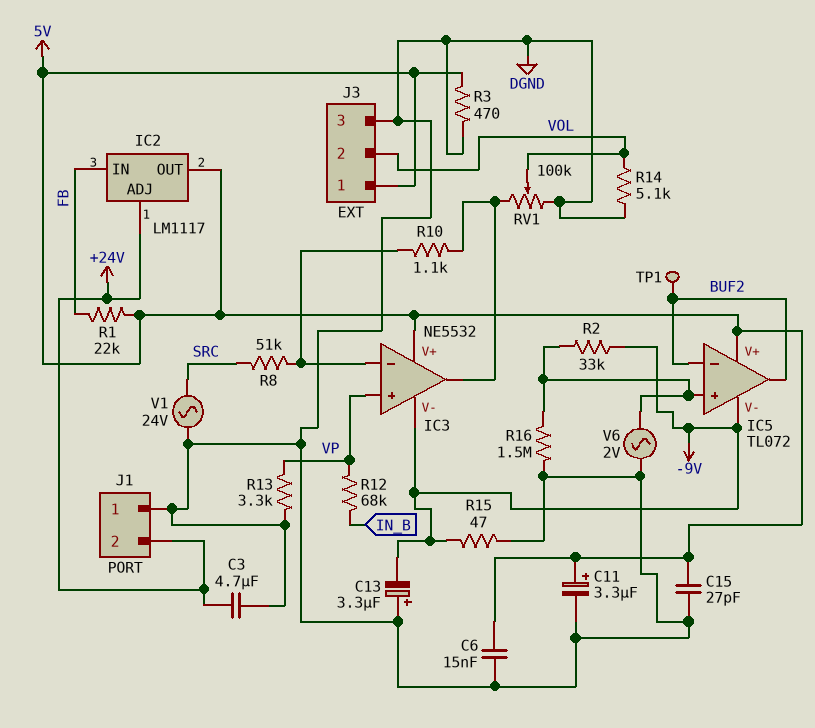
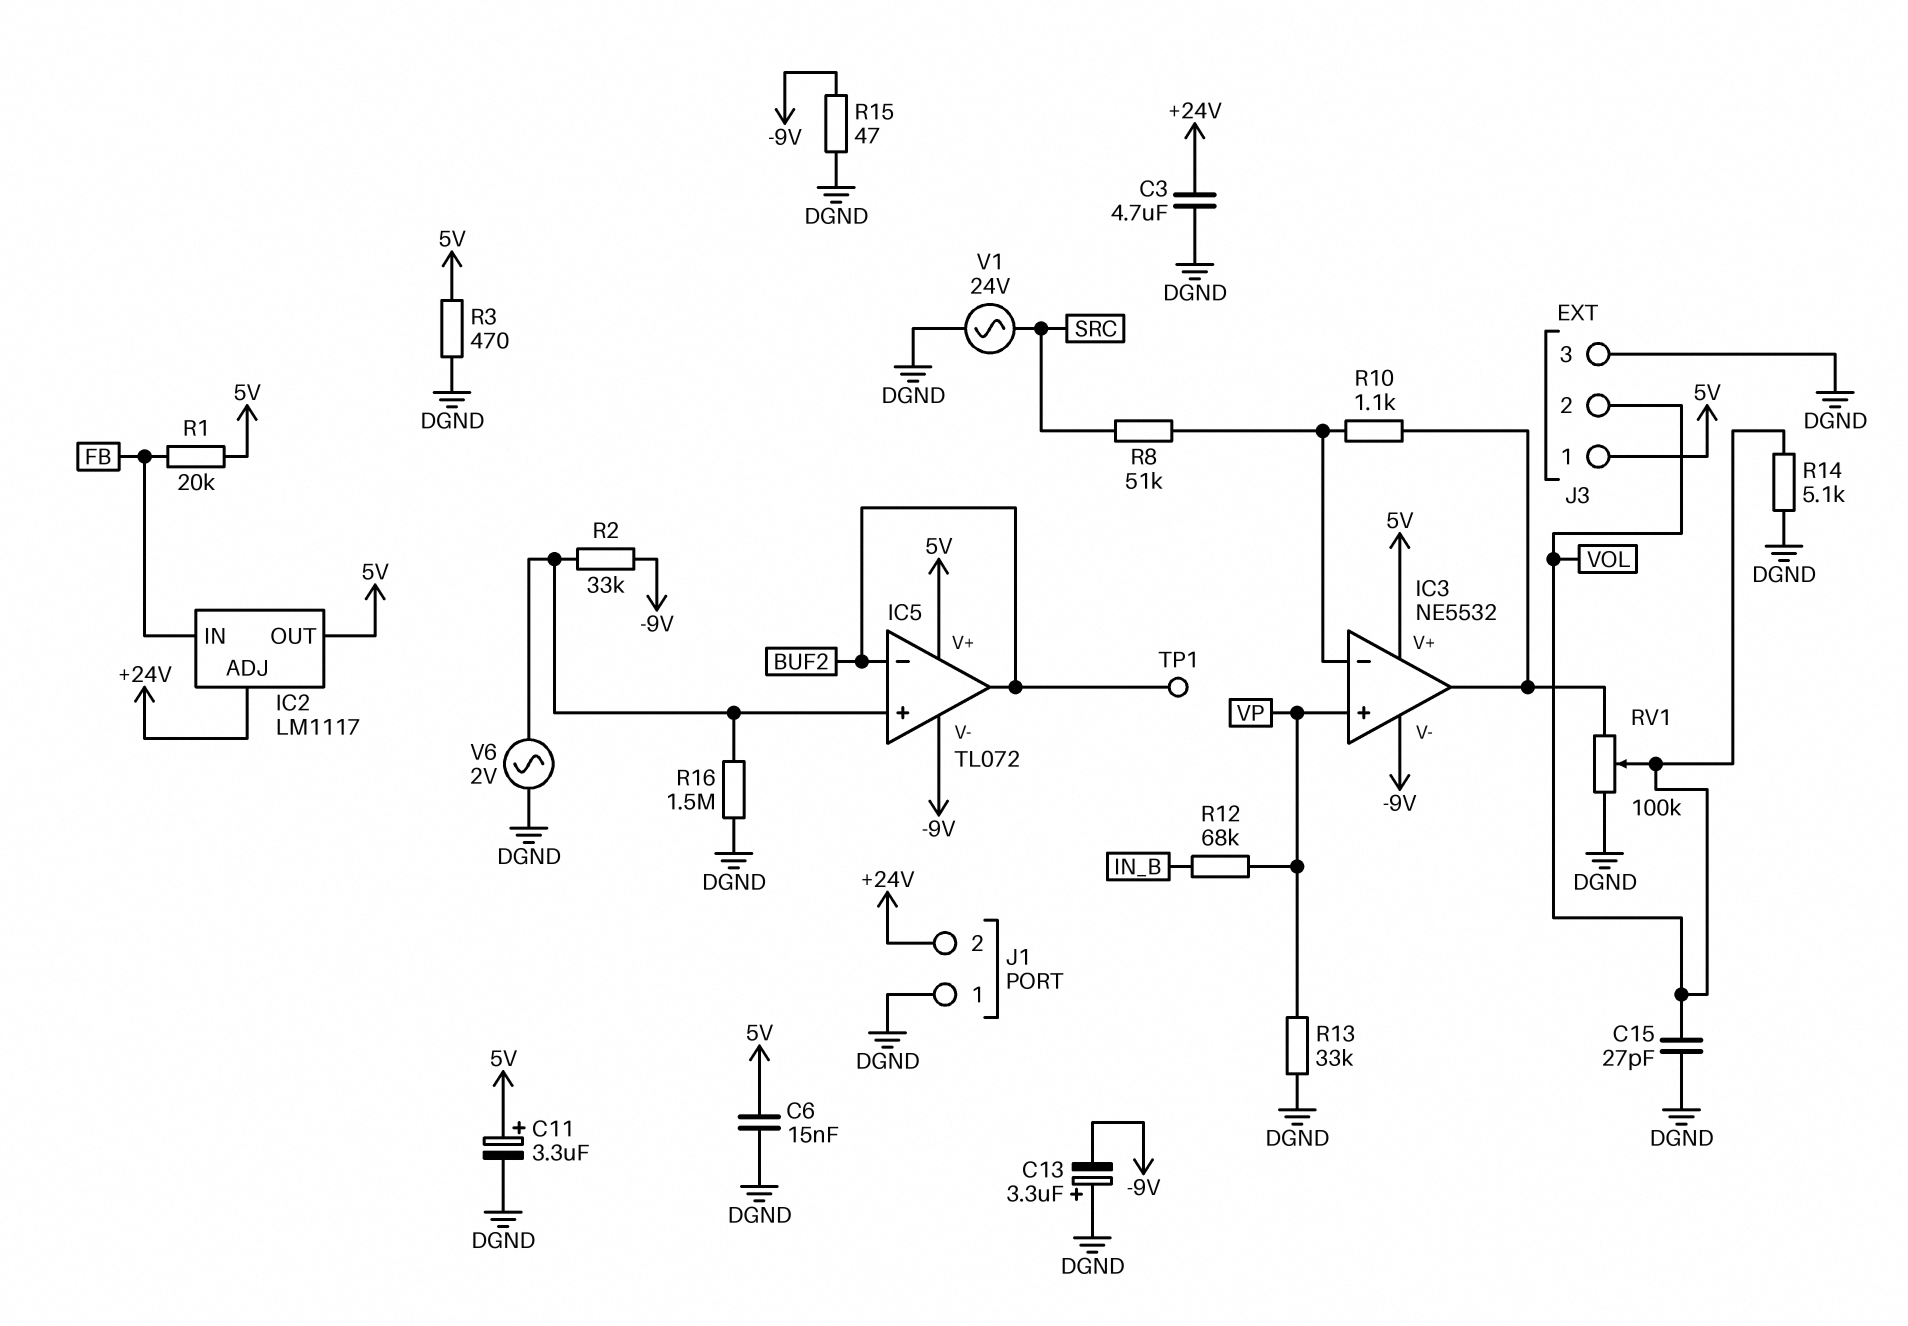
C15: 27pF (5V, DGND) -> 27pF (DGND, VOL)
R1: 22k (5V, FB) -> 20k (5V, FB)
R13: 3.3k (DGND, VP) -> 33k (DGND, VP)

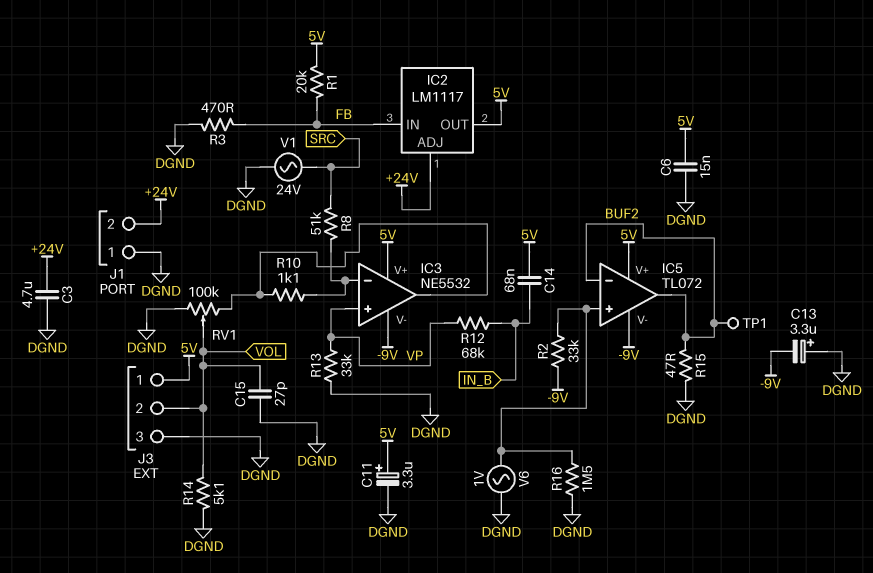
C14: none -> 68nF (5V, IN_B)
R3: 470 (5V, DGND) -> 470 (DGND, FB)
R15: 47 (-9V, DGND) -> 47 (BUF2, DGND)
V6: AC 2V (DGND, IC5/in+) -> AC 1V (DGND, IC5/in+)

